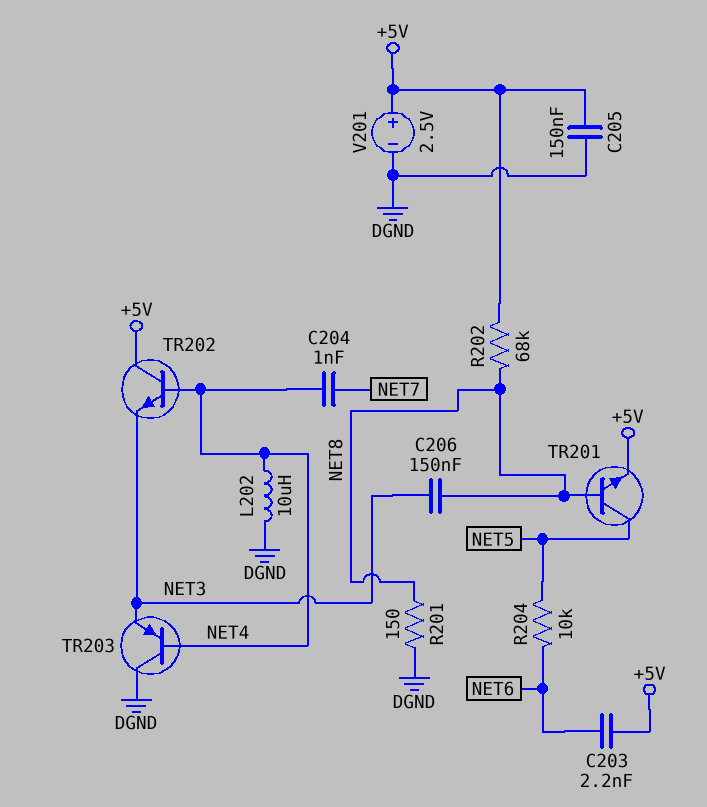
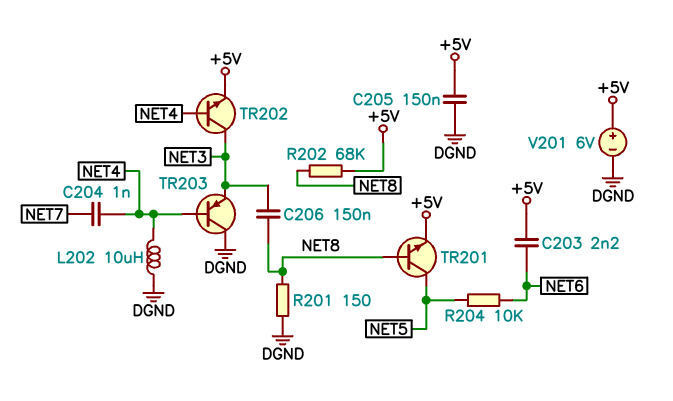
TR202: NPN (B NET4, C +5V, E NET3) -> NPN (B NET4, C NET3, E +5V)
V201: 2.5V (plus +5V, minus DGND) -> 6V (plus +5V, minus DGND)

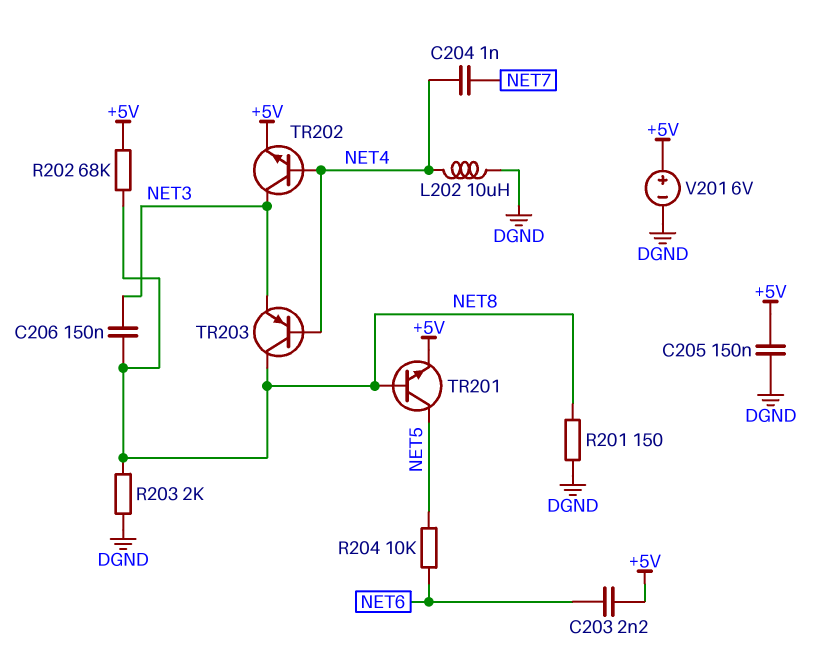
R203: none -> 2k (DGND, NET8)
TR203: PNP (B NET4, C DGND, E NET3) -> PNP (B NET4, C NET8, E NET3)

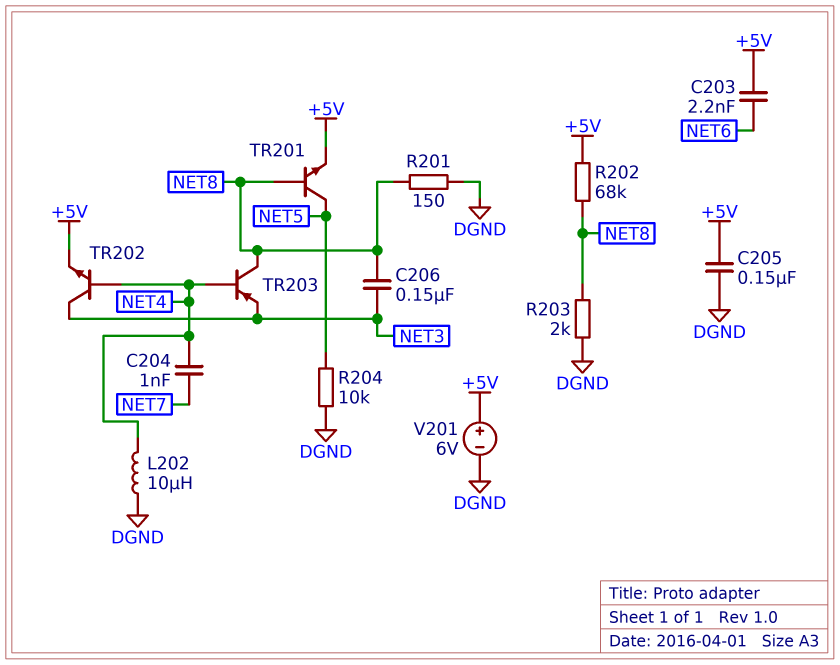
R204: 10k (NET5, NET6) -> 10k (DGND, NET5)

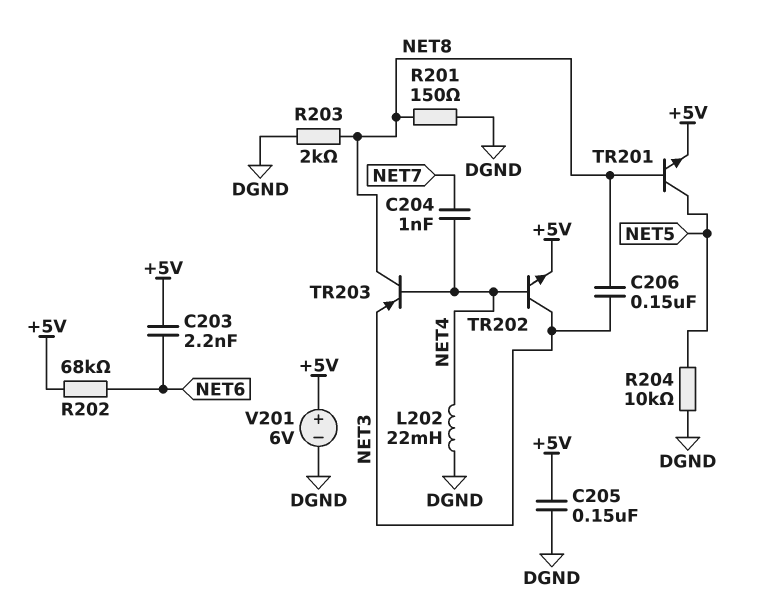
L202: 10uH (DGND, NET4) -> 22mH (DGND, NET4)
R202: 68k (+5V, NET8) -> 68k (+5V, NET6)

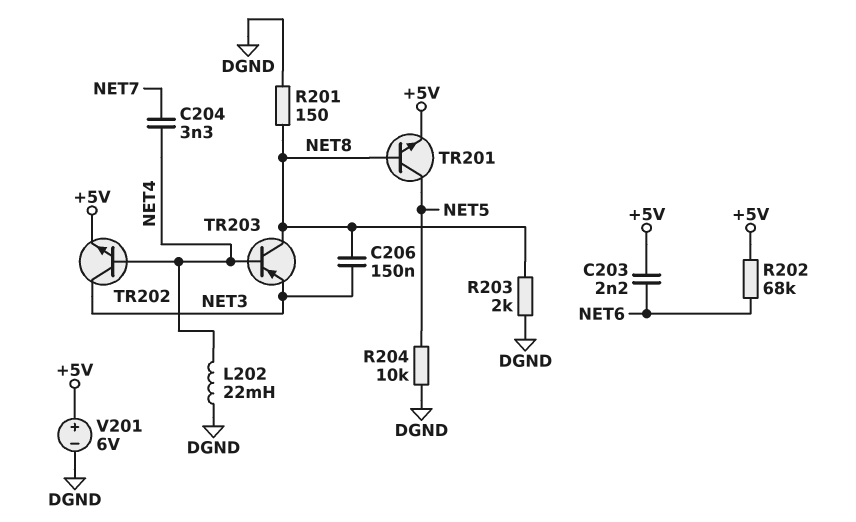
C204: 1nF (NET4, NET7) -> 3.3nF (NET4, NET7)
C205: 150nF (+5V, DGND) -> none

